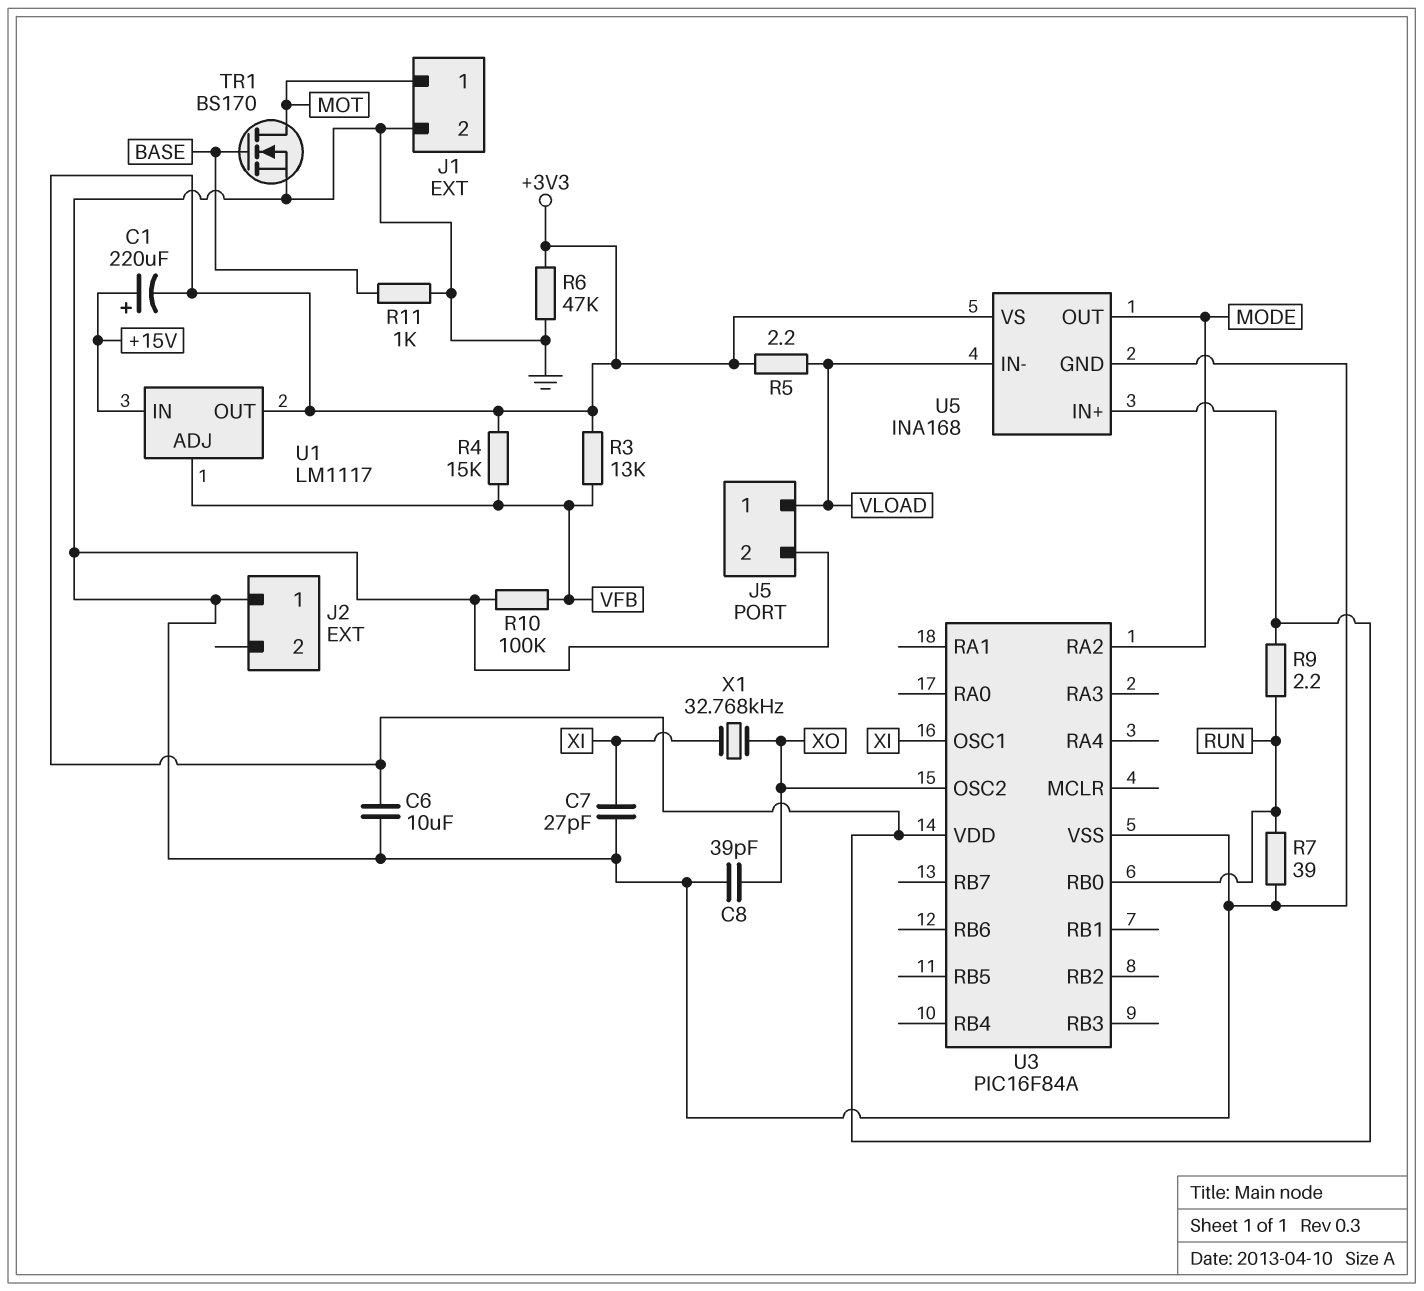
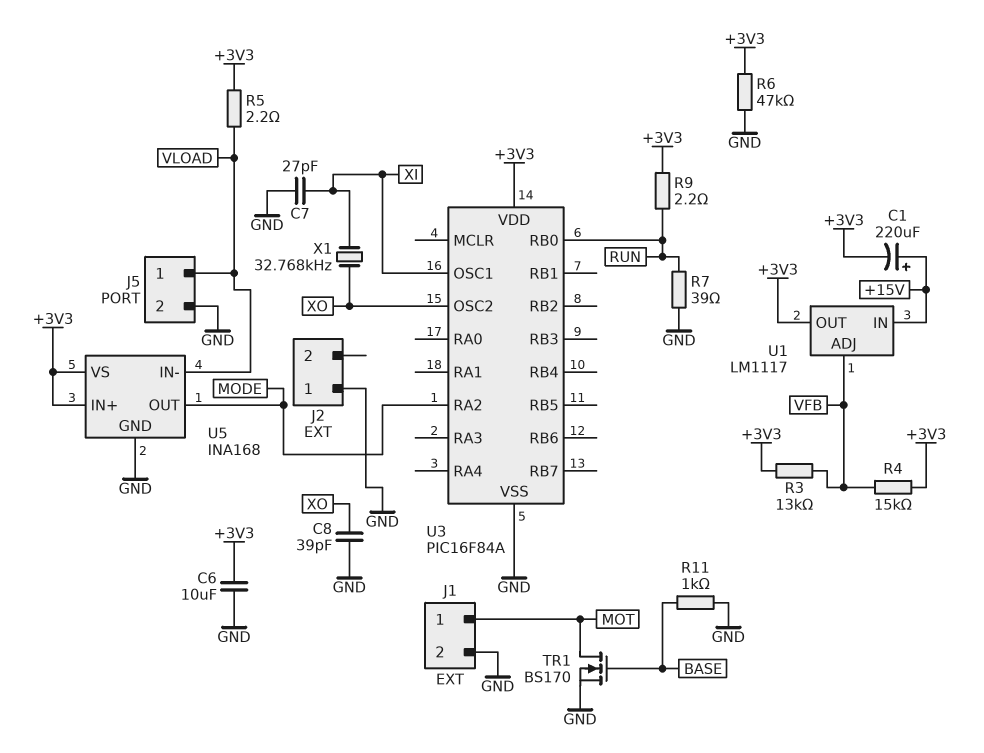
R10: 100k (GND, VFB) -> none

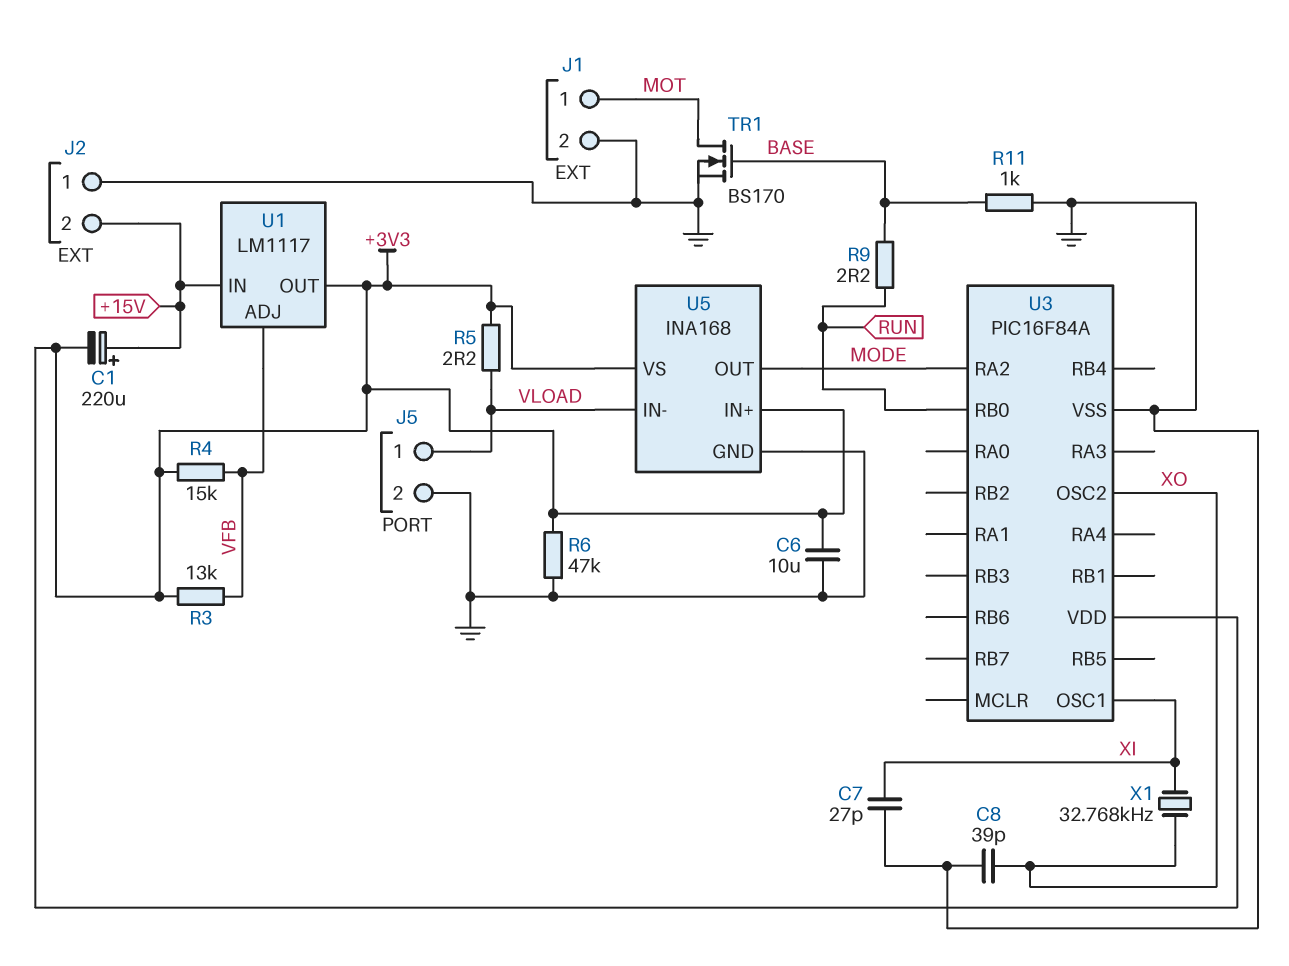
J2 pin 2: none -> +15V
R7: 39 (GND, RUN) -> none
R9: 2.2 (+3V3, RUN) -> 2.2 (BASE, RUN)

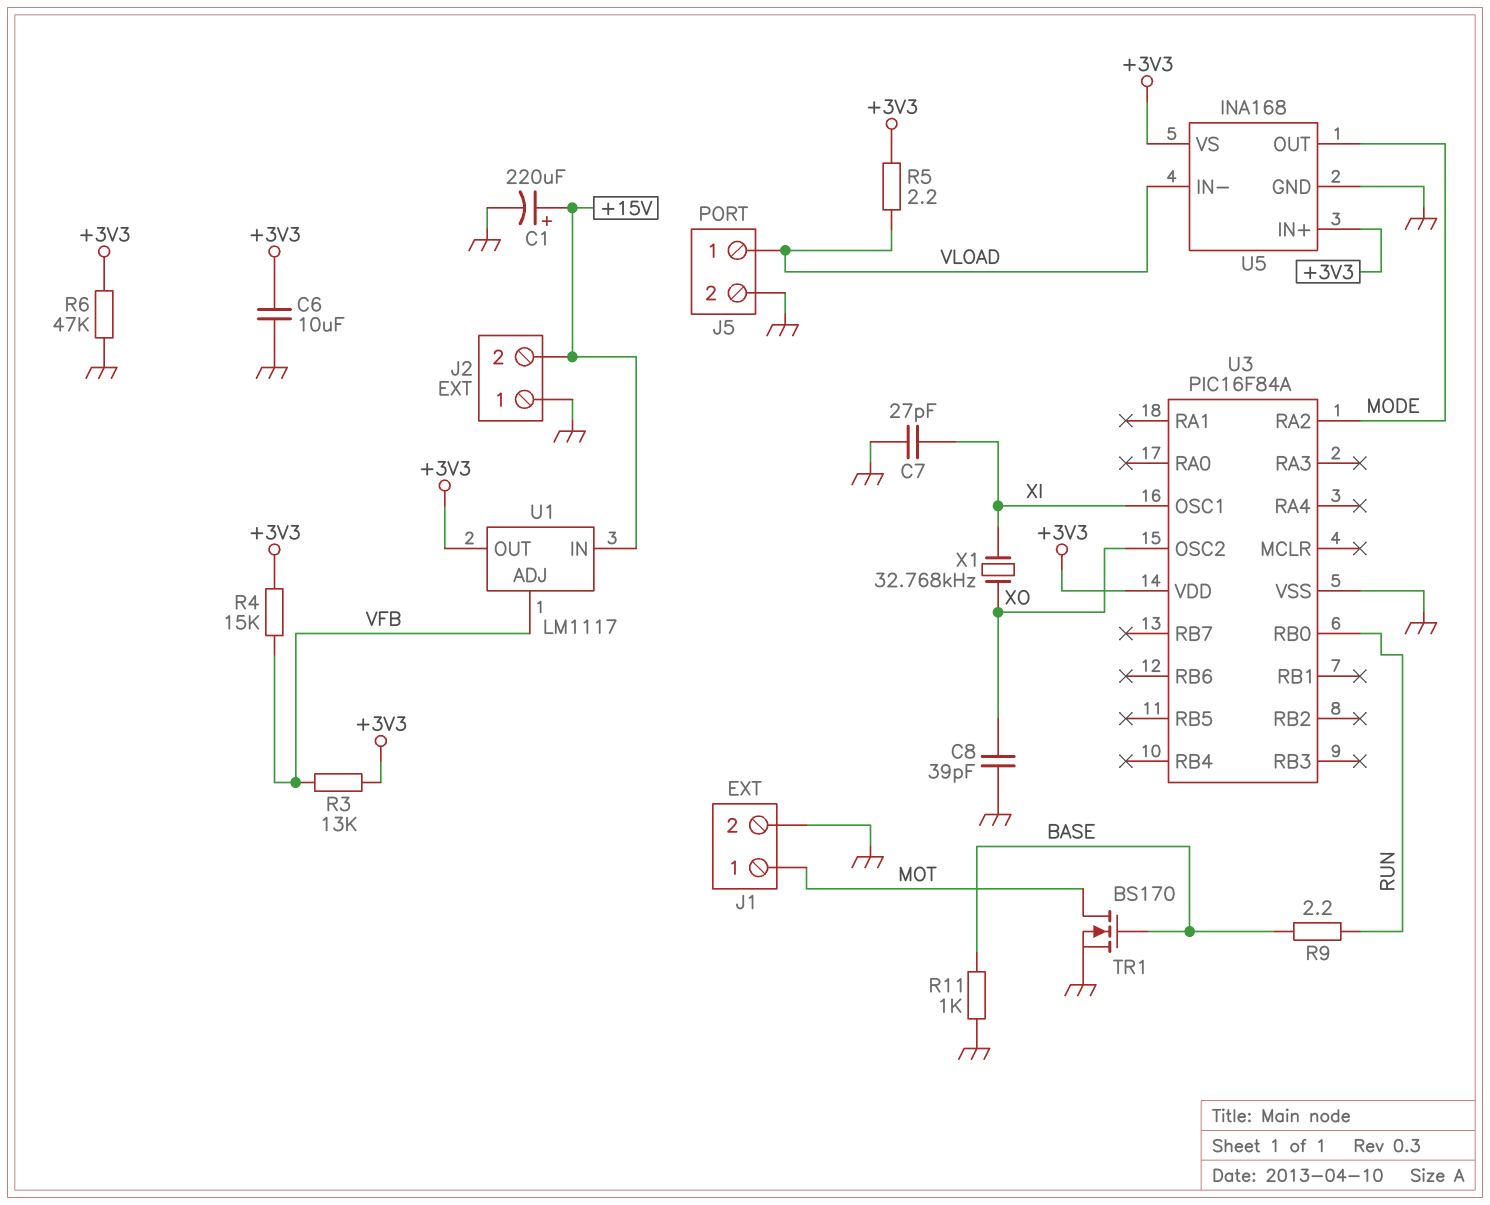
C1: 220uF (plus +15V, minus +3V3) -> 220uF (plus +15V, minus GND)

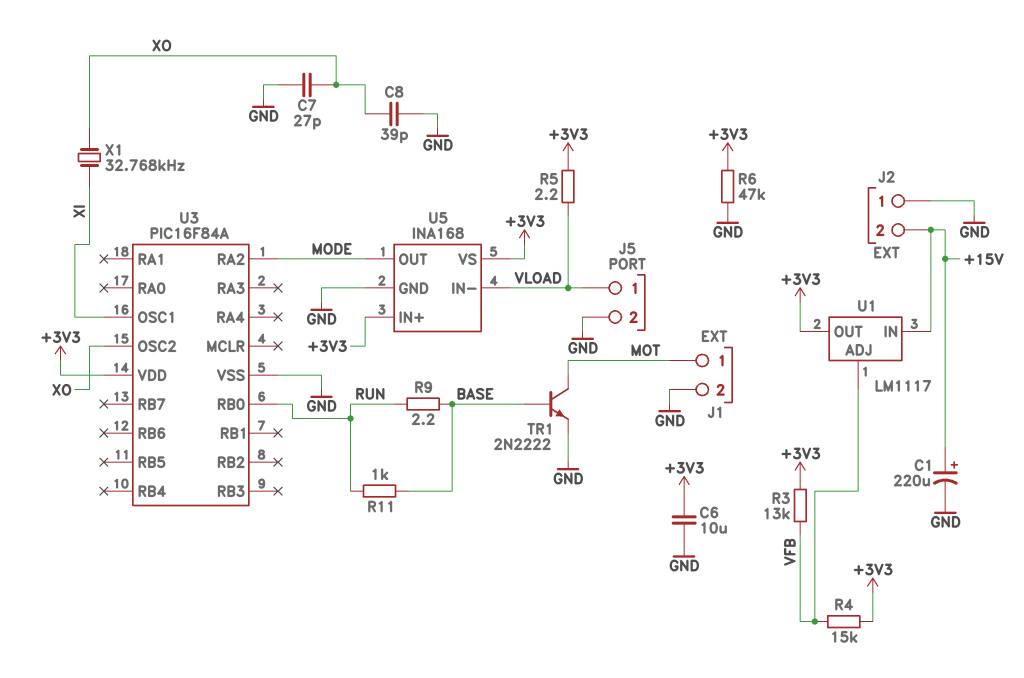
C7: 27pF (GND, XI) -> 27pF (GND, XO)
R11: 1k (BASE, GND) -> 1k (BASE, RUN)
TR1: NMOS BS170 (G BASE, D MOT, S GND) -> NPN 2N2222 (B BASE, C MOT, E GND)

